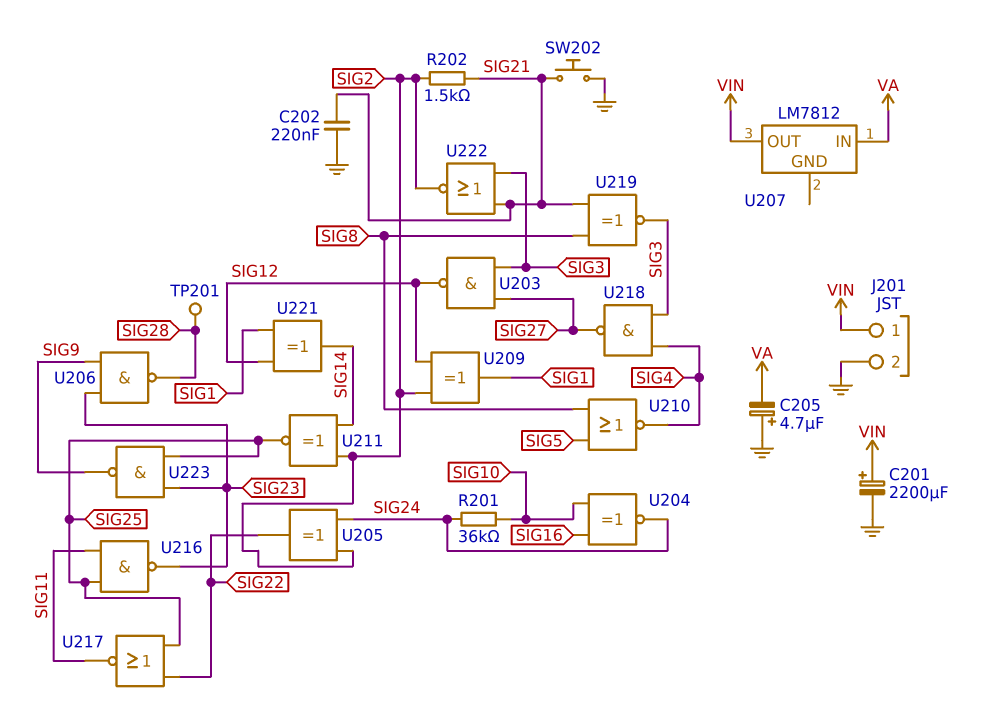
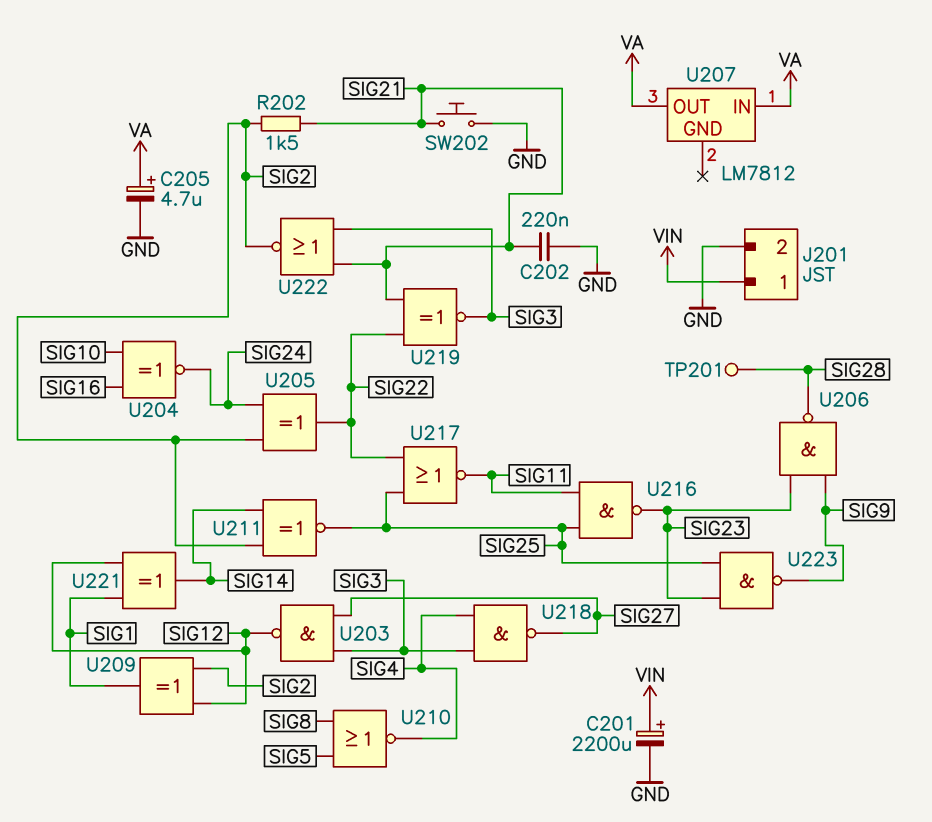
C205: 4.7uF (plus GND, minus VA) -> 4.7uF (plus VA, minus GND)
R201: 36k (SIG10, SIG24) -> none
U207 pin OUT: VIN -> VA
U219: XNOR (in SIG8, in SIG21, out SIG3) -> XNOR (in SIG21, in SIG22, out SIG3)

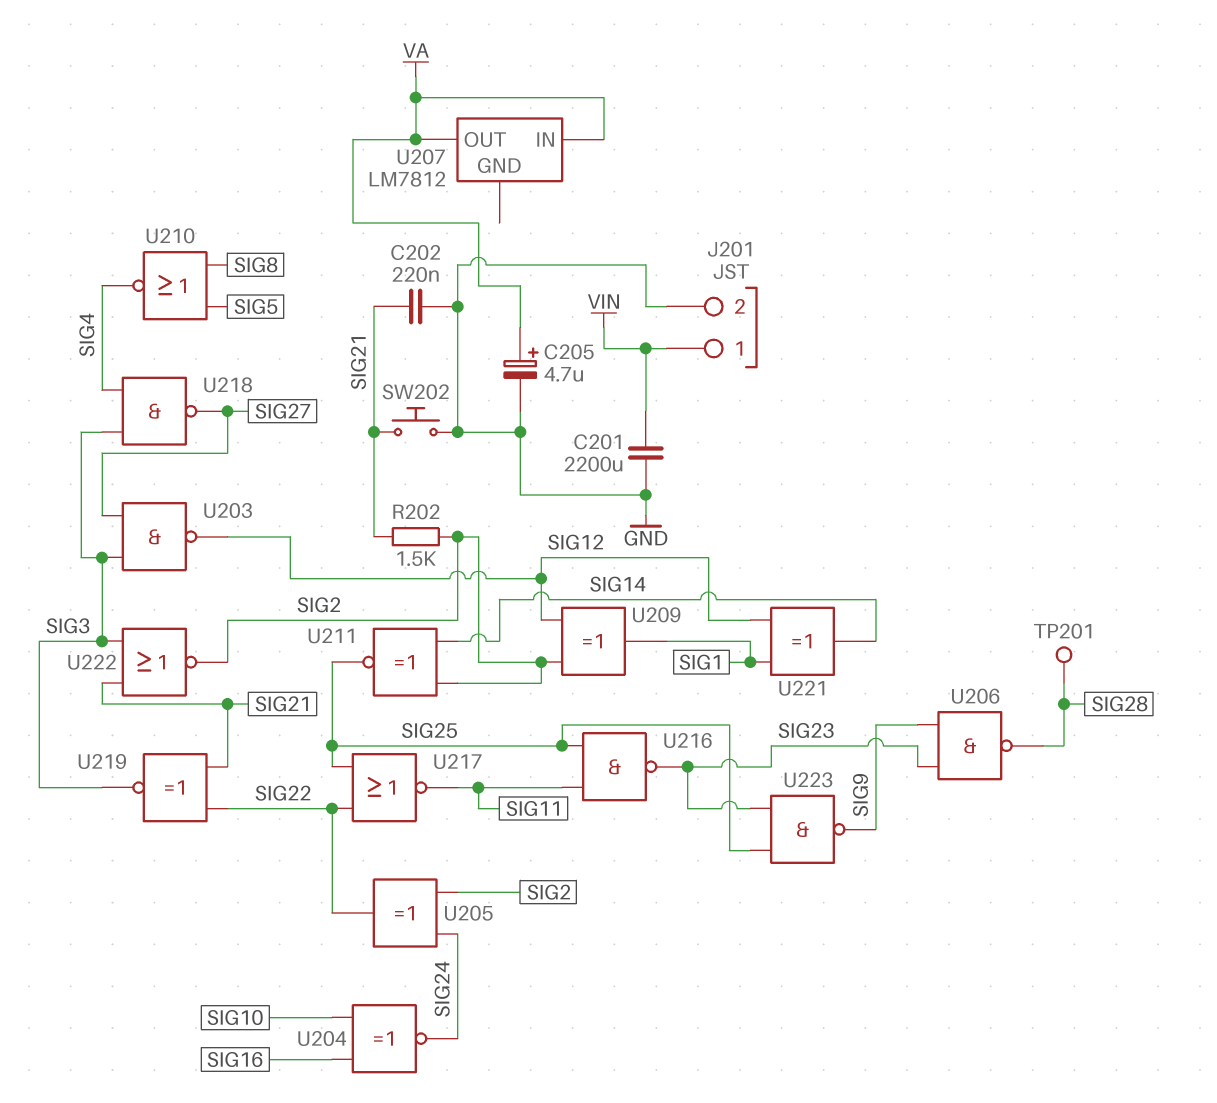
C201: 2200uF (plus VIN, minus GND) -> 2200uF (GND, VIN)

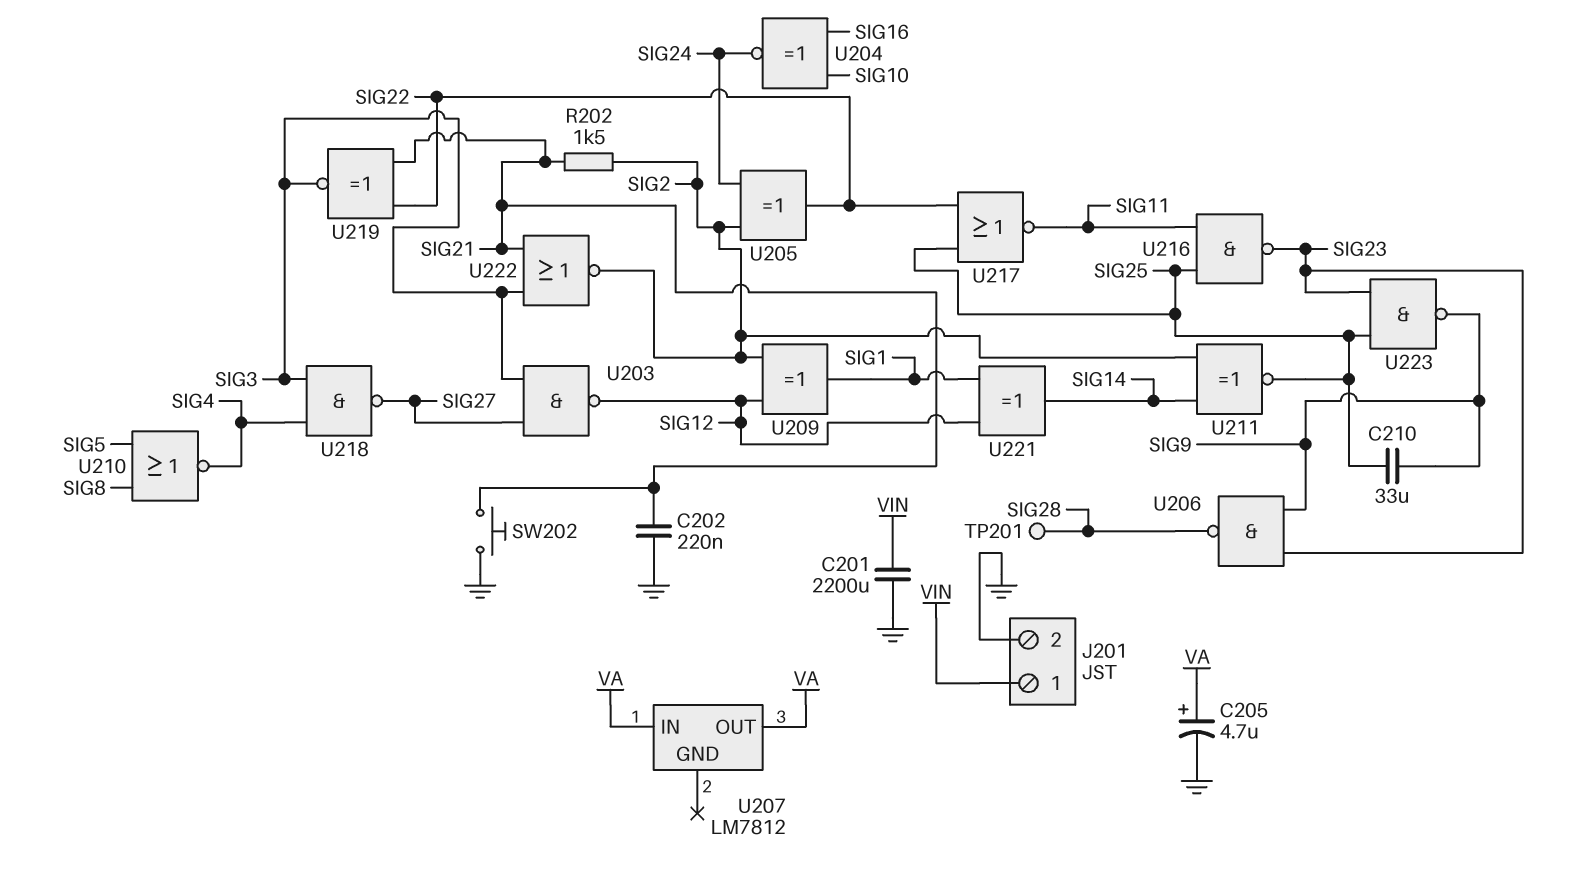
C210: none -> 33uF (SIG9, SIG25)

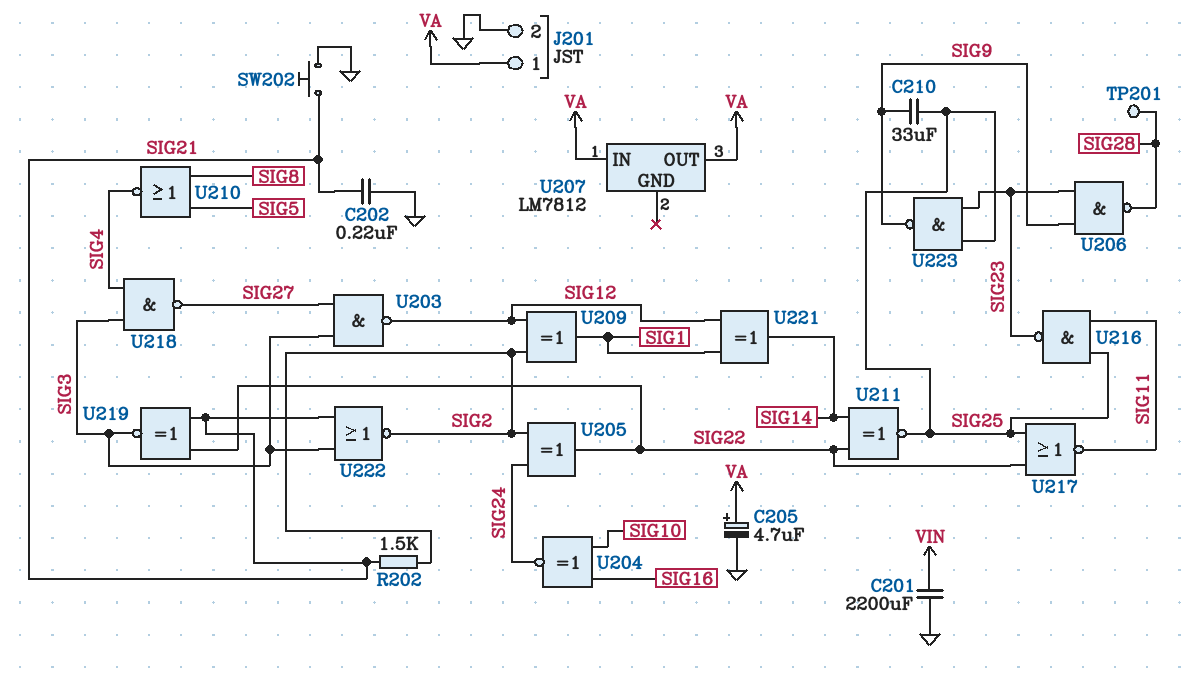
J201 pin 1: VIN -> VA
U211: XNOR (in SIG2, in SIG14, out SIG25) -> XNOR (in SIG14, in SIG22, out SIG25)

